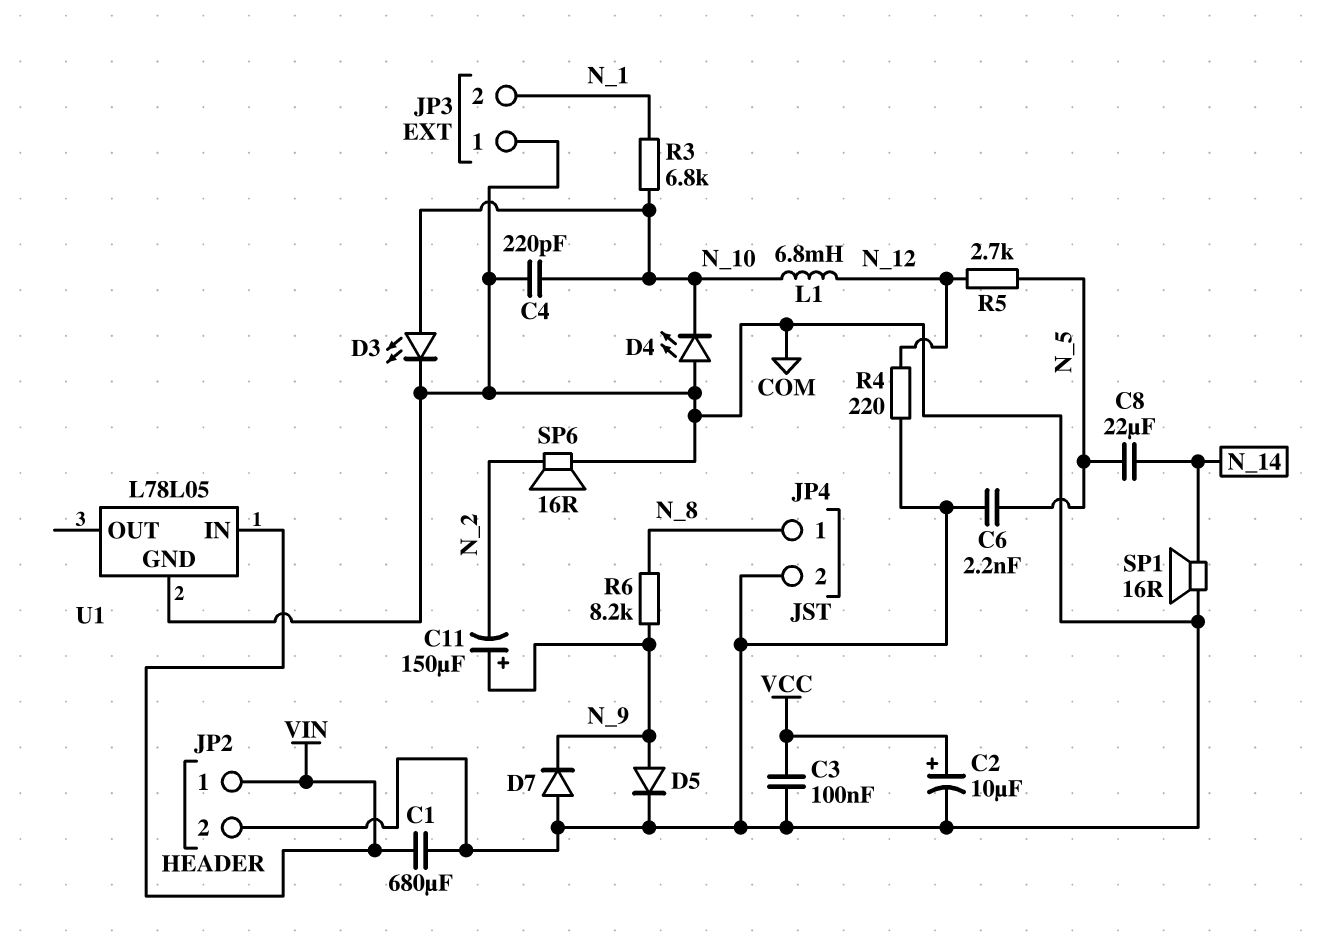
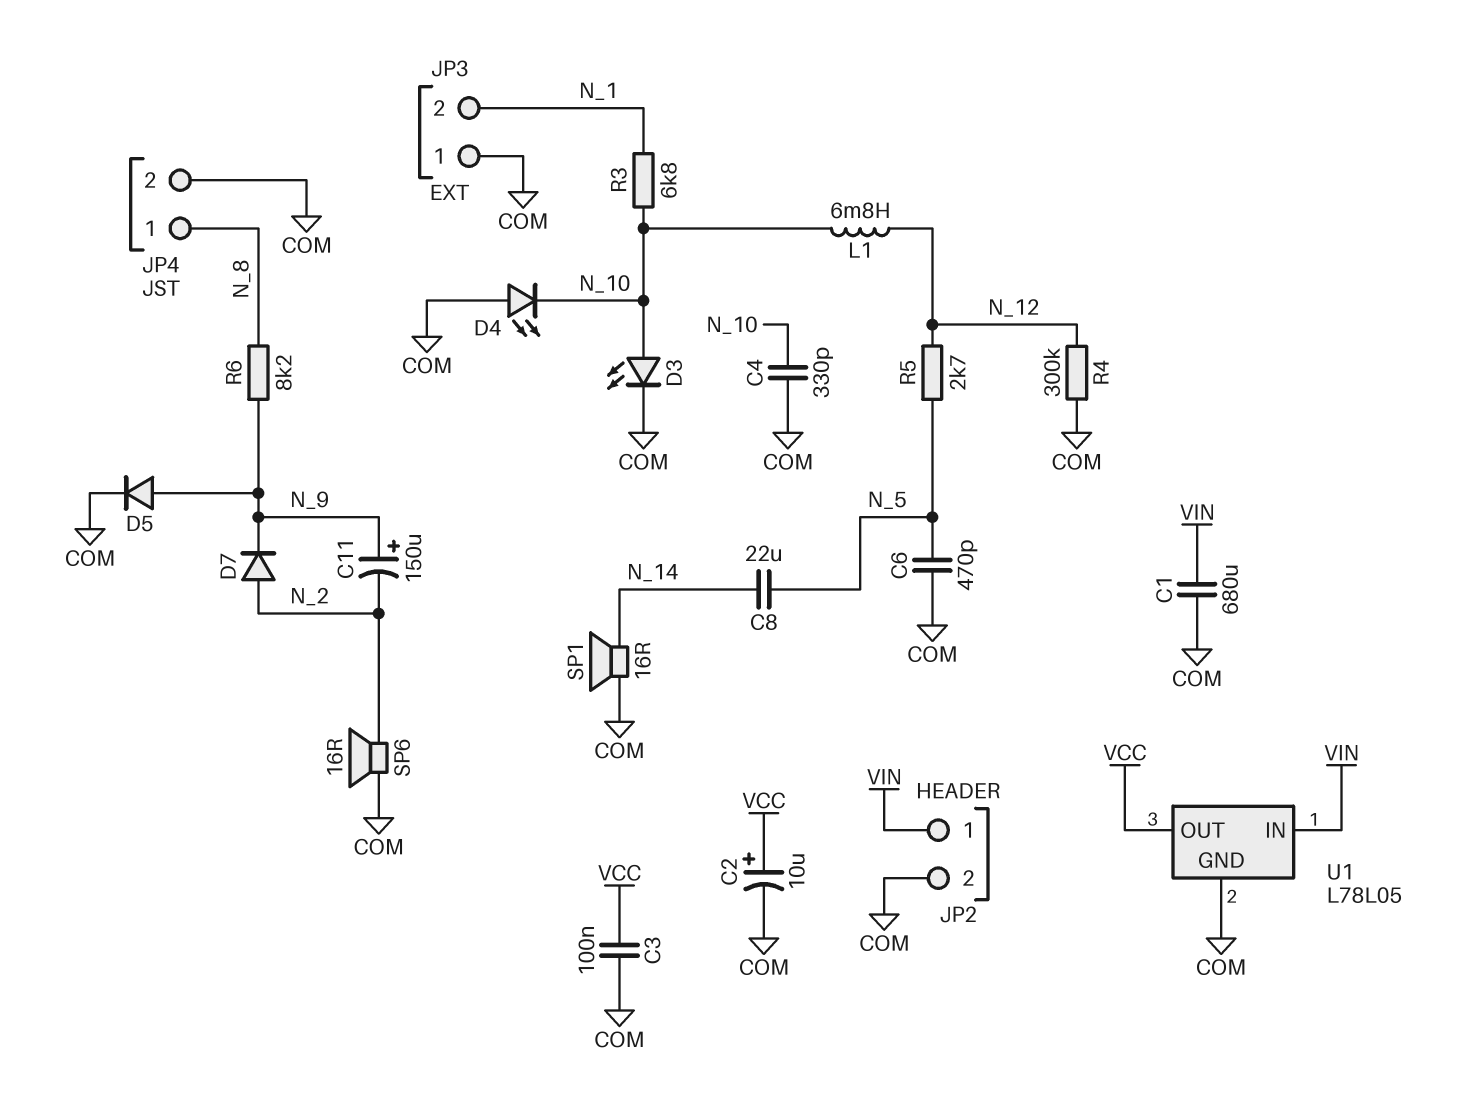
C4: 220pF (COM, N_10) -> 330pF (COM, N_10)
C6: 2.2nF (COM, N_5) -> 470pF (COM, N_5)
D7: diode (A COM, K N_9) -> diode (A N_2, K N_9)
R4: 220 (COM, N_12) -> 300k (COM, N_12)
U1 pin OUT: none -> VCC

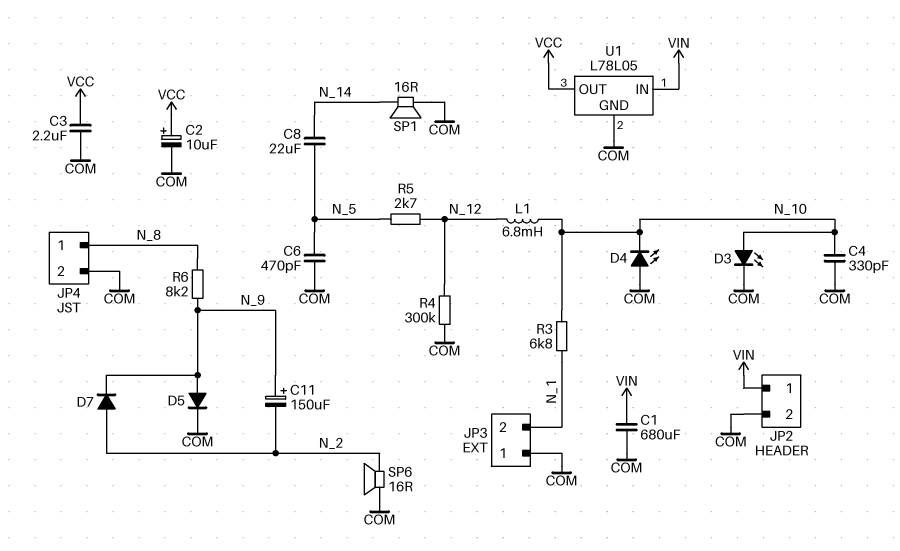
C3: 100nF (COM, VCC) -> 2.2uF (COM, VCC)

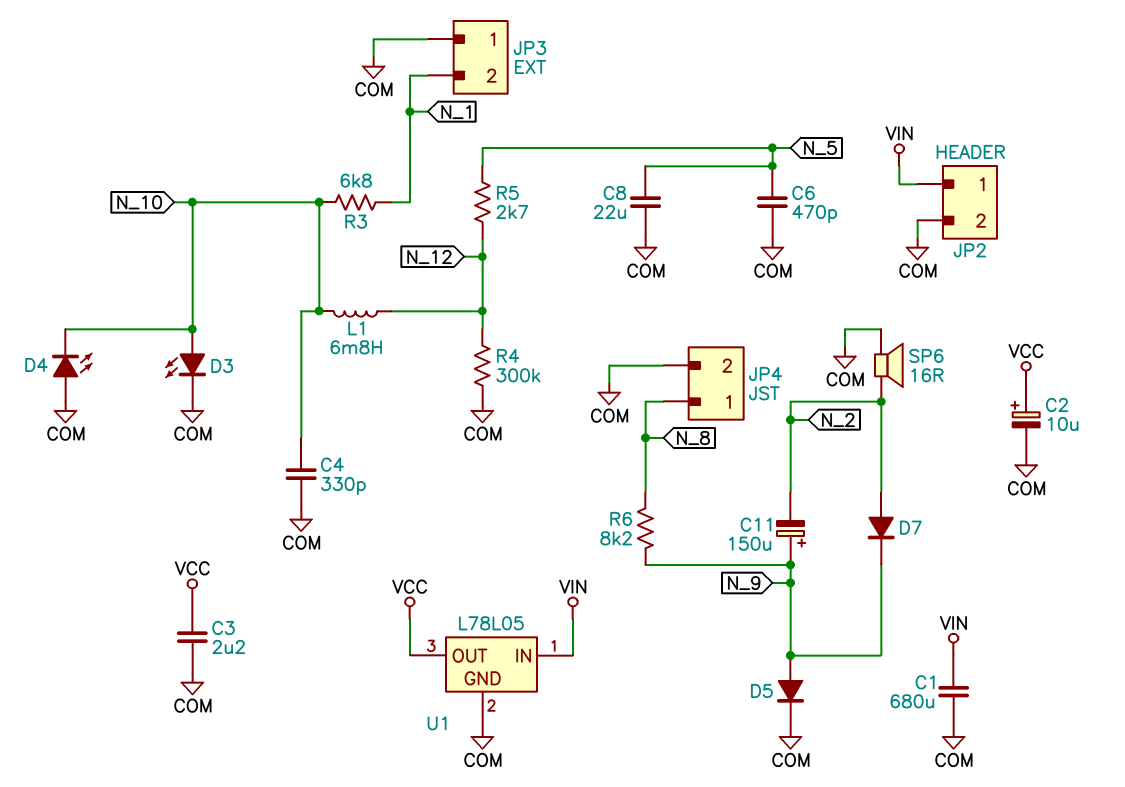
C8: 22uF (N_5, N_14) -> 22uF (COM, N_5)
SP1: speaker 16R (COM, N_14) -> none

